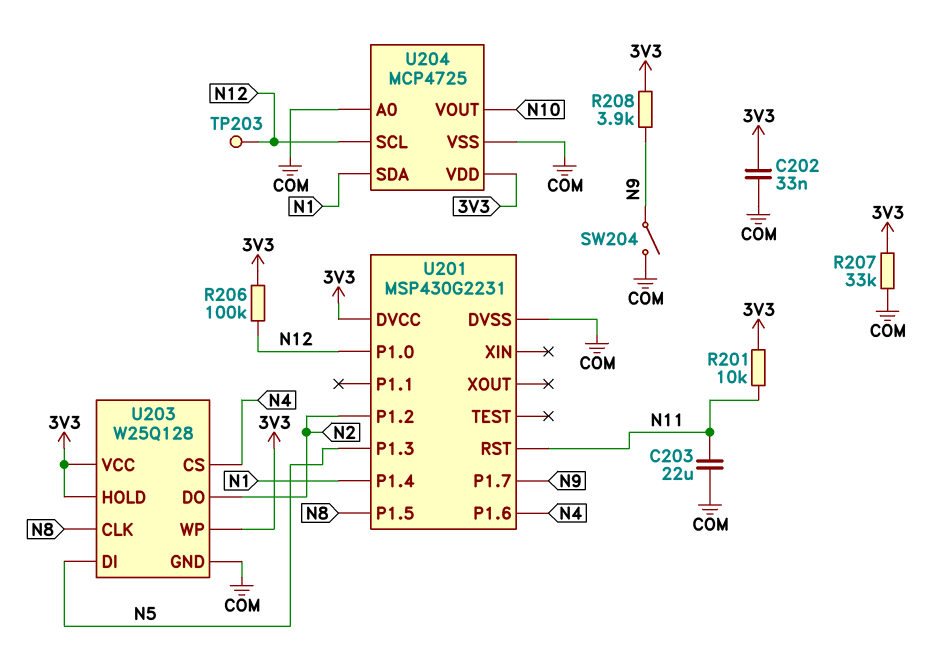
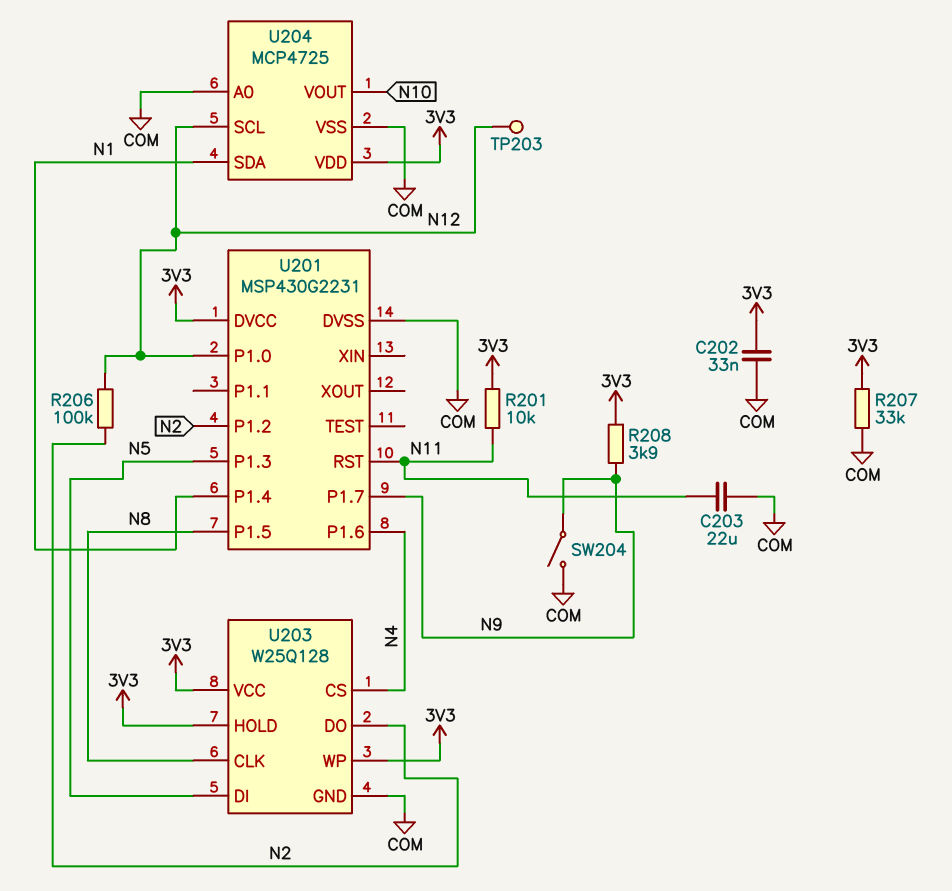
R206: 100k (3V3, N12) -> 100k (N2, N12)

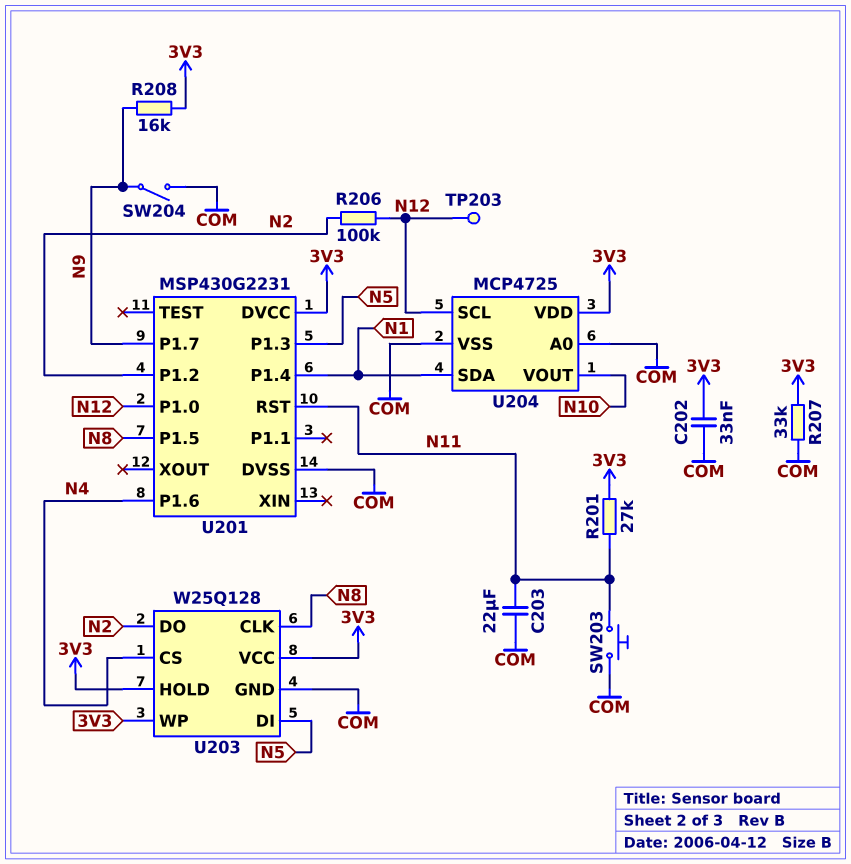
R201: 10k (3V3, N11) -> 27k (3V3, N11)
R208: 3.9k (3V3, N9) -> 16k (3V3, N9)
SW203: none -> button (COM, N11)

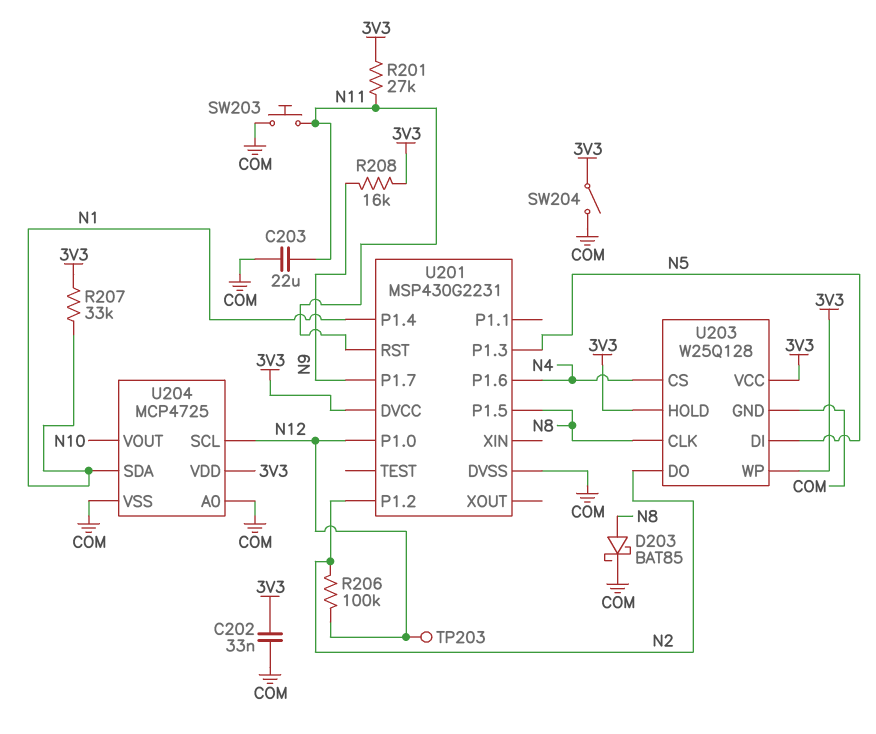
D203: none -> schottky BAT85 (A N8, K COM)
R207: 33k (3V3, COM) -> 33k (3V3, N1)
SW204: switch (COM, N9) -> switch (3V3, COM)

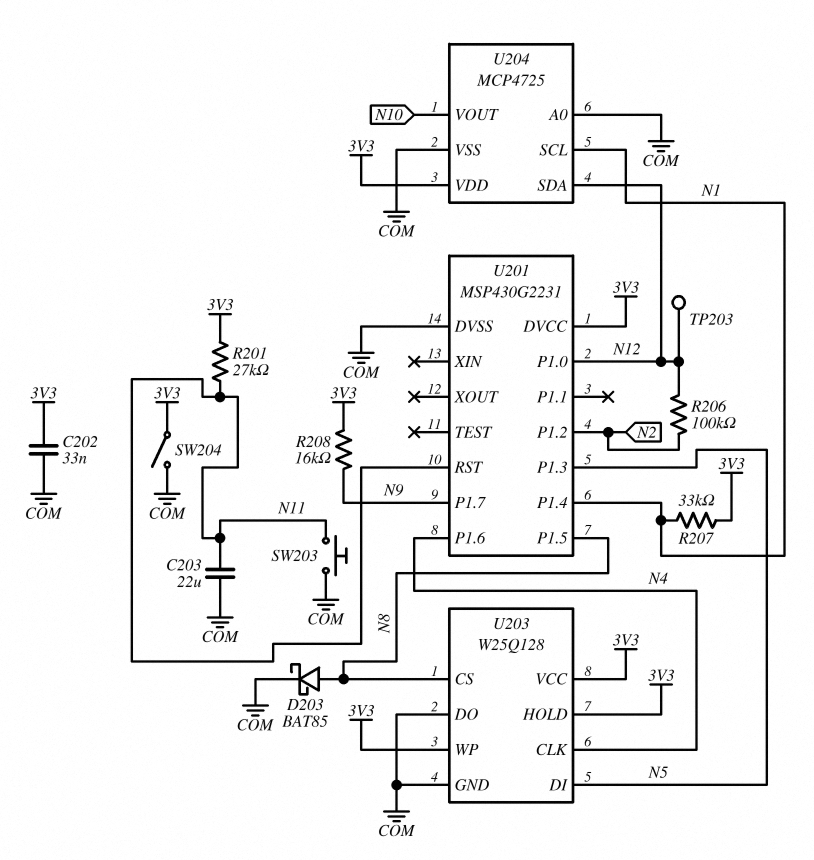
U203 pin CLK: N8 -> N4
U203 pin CS: N4 -> N8
U203 pin DO: N2 -> COM
U204 pin SCL: N12 -> N1
U204 pin SDA: N1 -> N12

